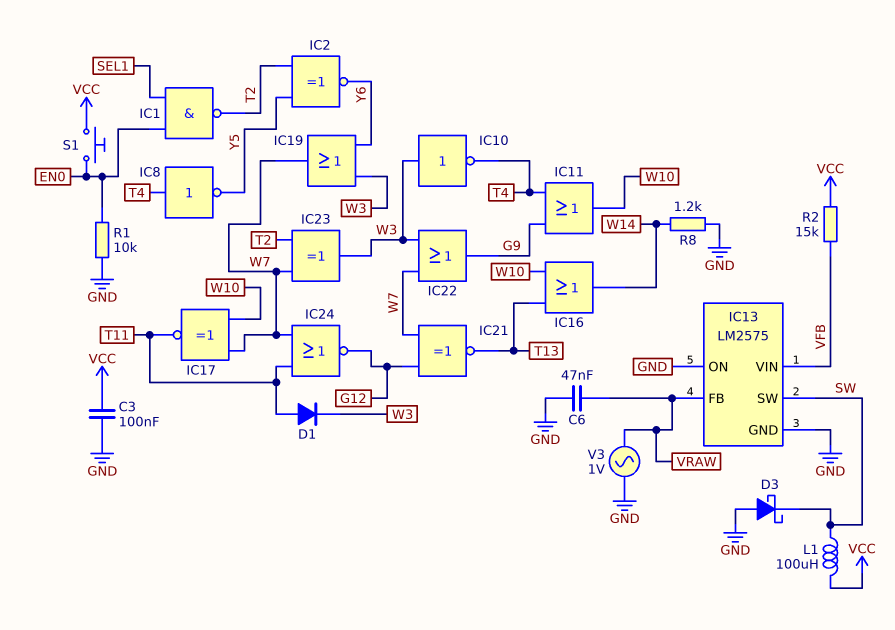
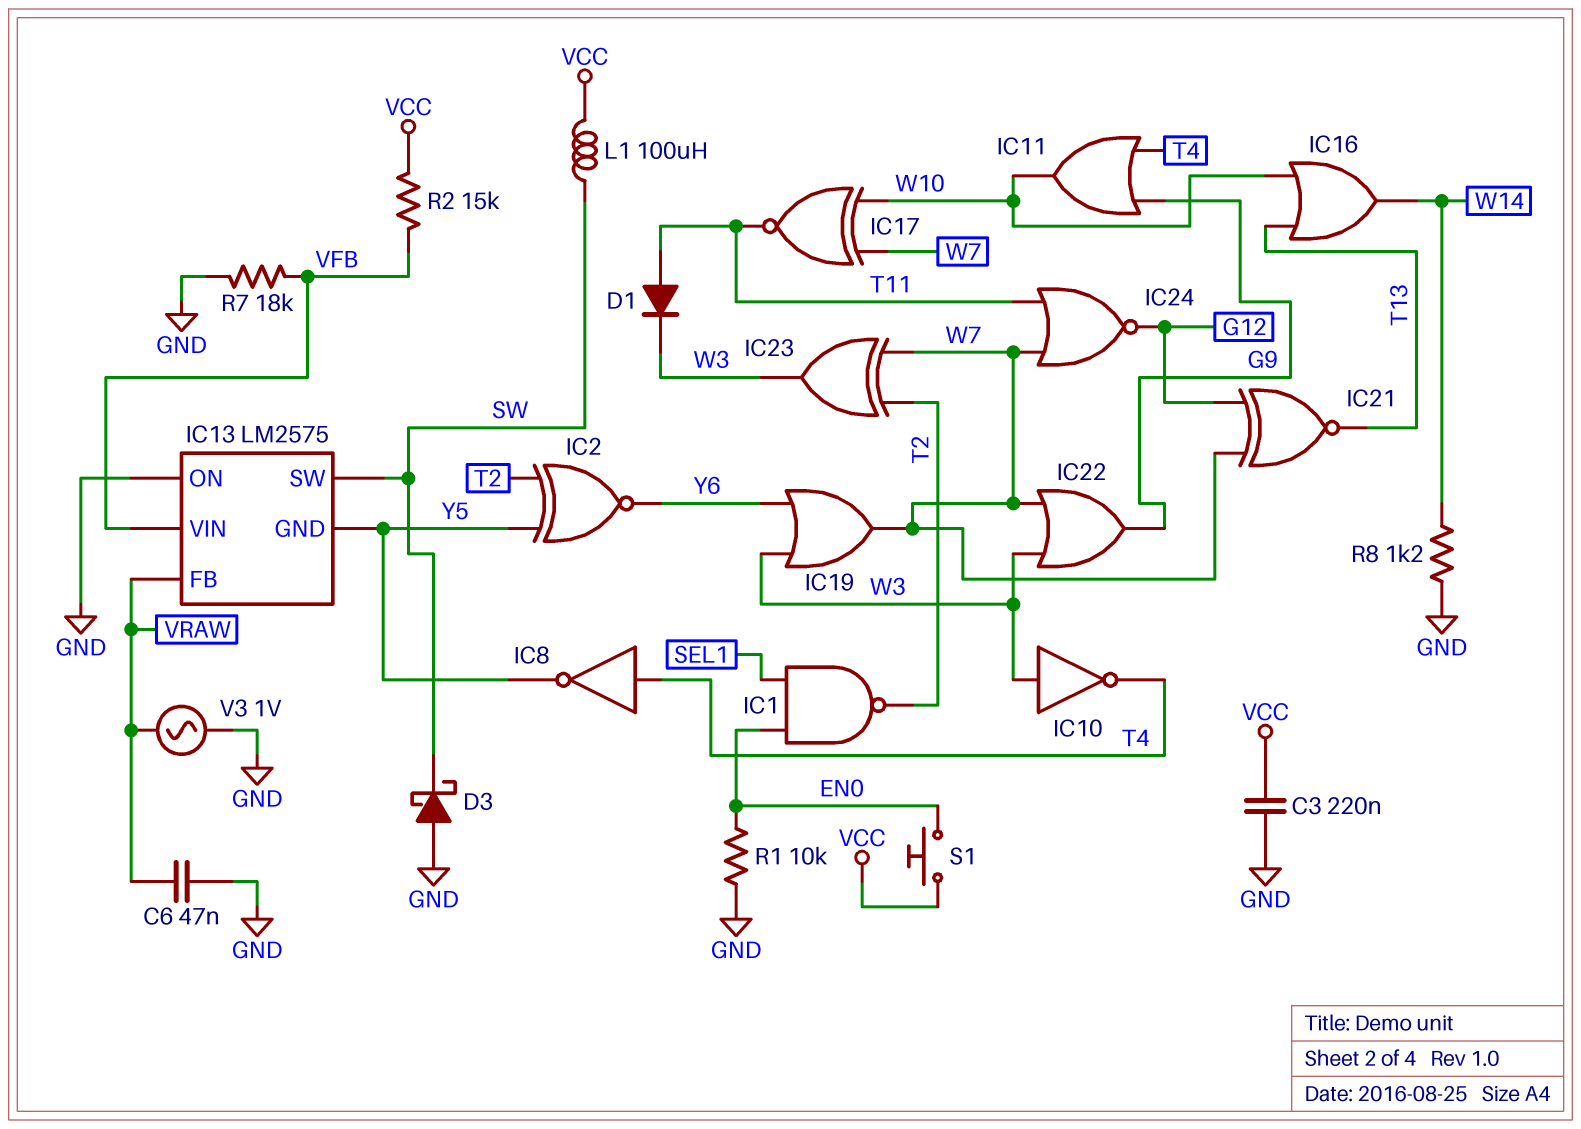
C3: 100nF (GND, VCC) -> 220nF (GND, VCC)
IC13 pin GND: GND -> Y5
R7: none -> 18k (GND, VFB)

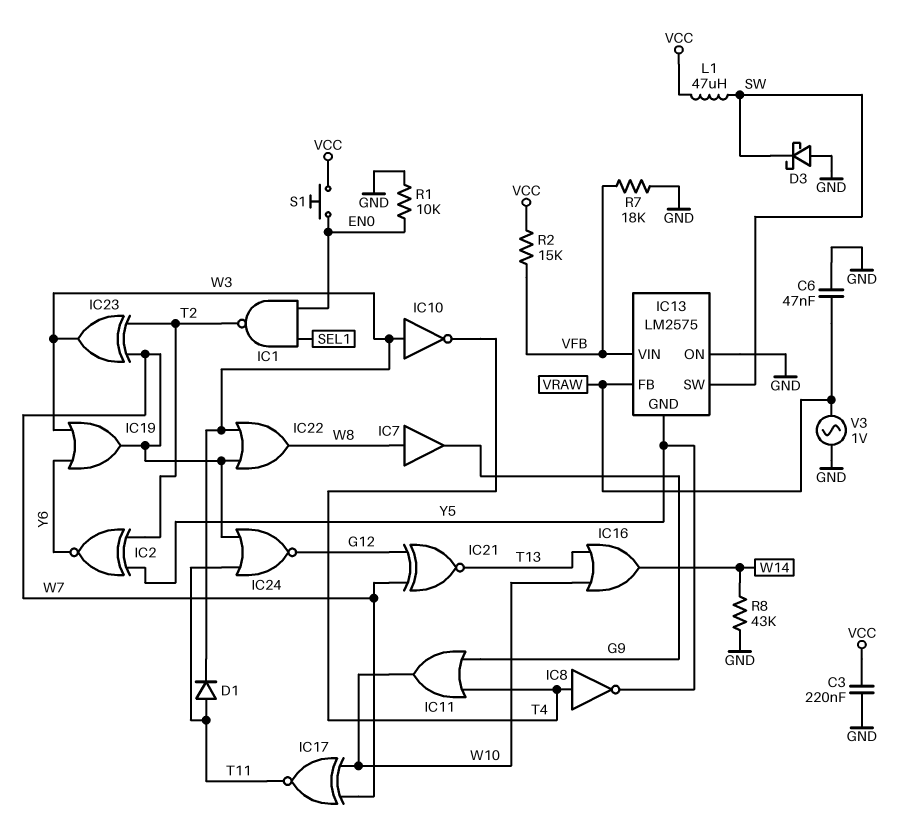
IC7: none -> buffer (in W8, out G9)
IC22: OR (in W3, in W7, out G9) -> OR (in W3, in W7, out W8)
L1: 100uH (SW, VCC) -> 47uH (SW, VCC)
R8: 1.2k (GND, W14) -> 43k (GND, W14)

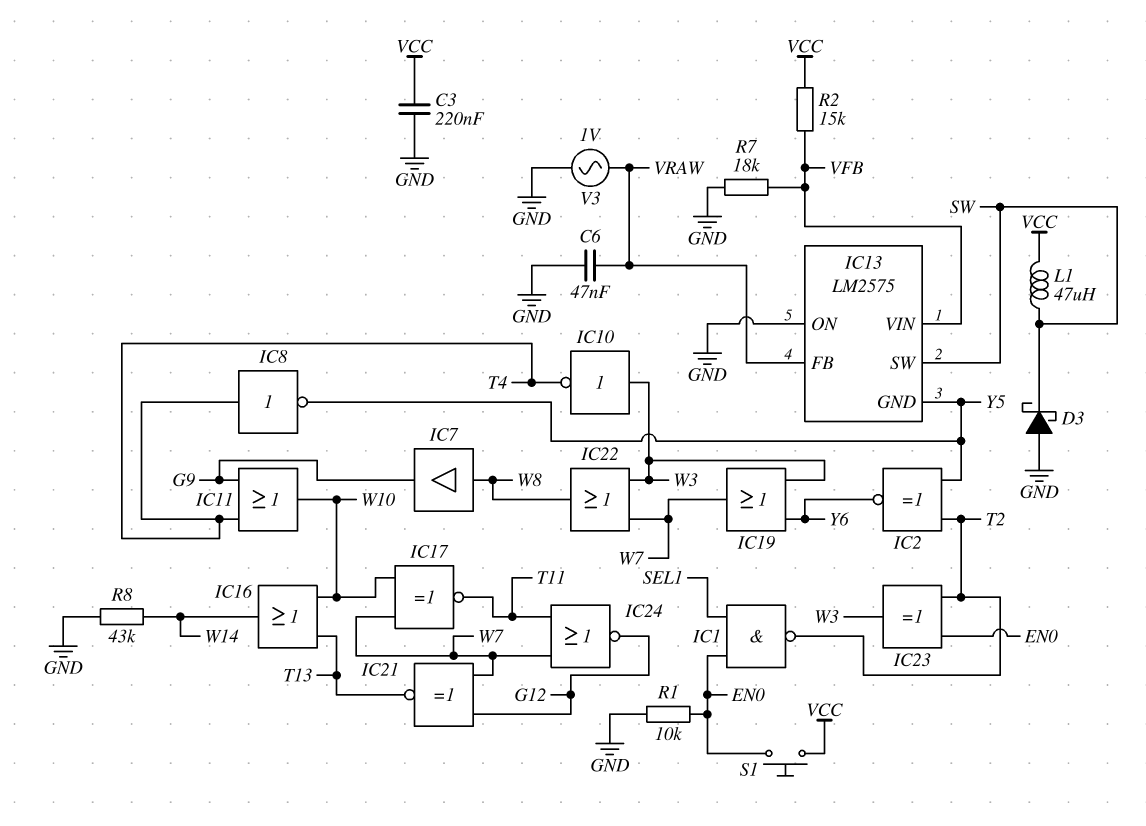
D1: diode (A T11, K W3) -> none
IC23: XOR (in T2, in W7, out W3) -> XOR (in EN0, in T2, out W3)

